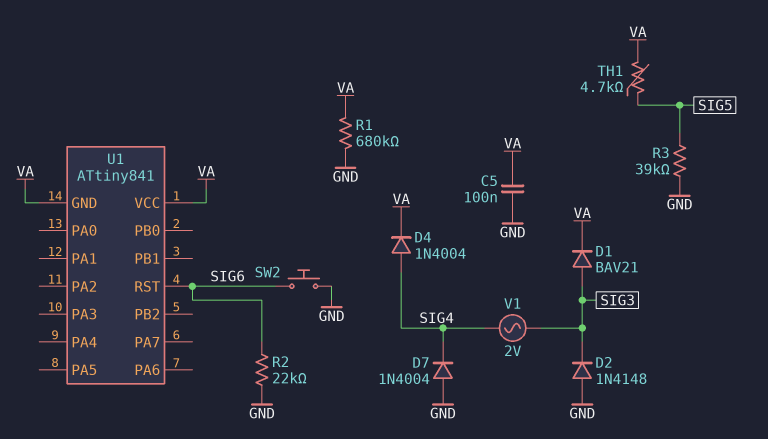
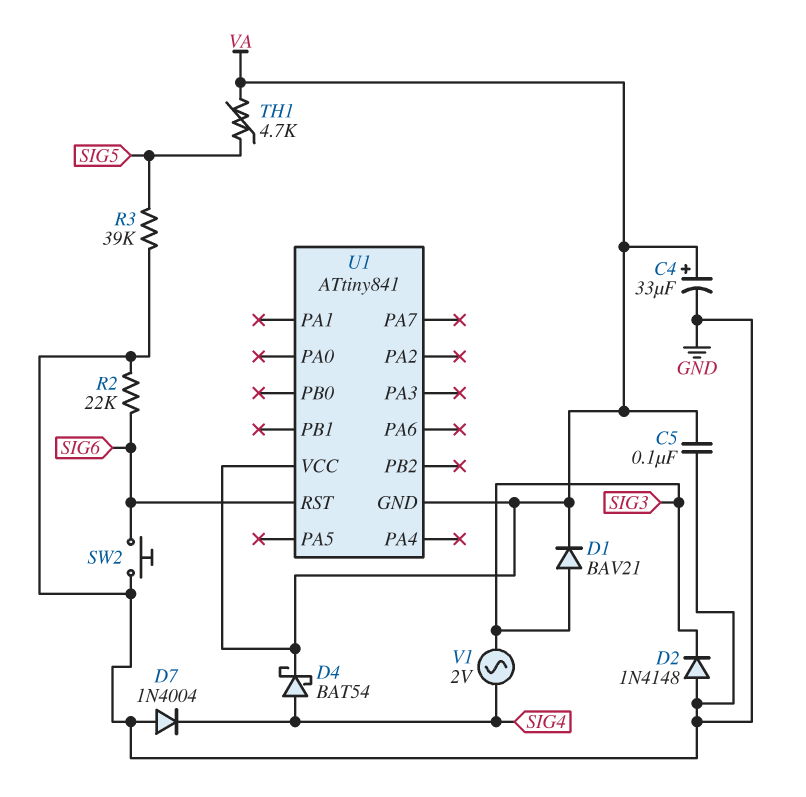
C4: none -> 33uF (plus VA, minus GND)
D4: diode 1N4004 (A SIG4, K VA) -> schottky BAT54 (A SIG4, K VA)
R1: 680k (GND, VA) -> none

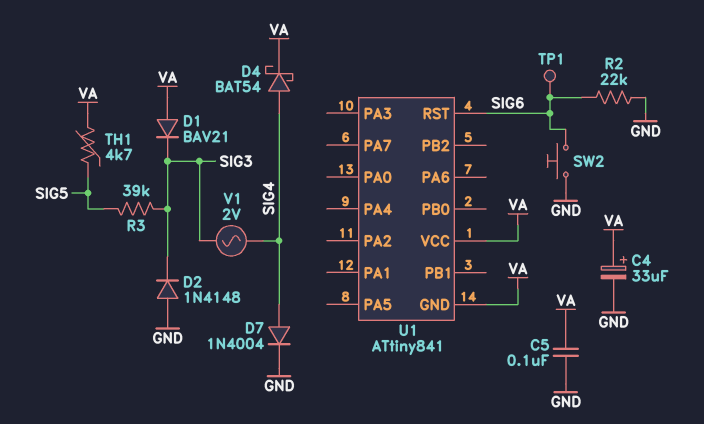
D1: diode BAV21 (A SIG3, K VA) -> diode BAV21 (A VA, K SIG3)
D7: diode 1N4004 (A GND, K SIG4) -> diode 1N4004 (A SIG4, K GND)
R3: 39k (GND, SIG5) -> 39k (SIG3, SIG5)
TP1: none -> test point (SIG6)

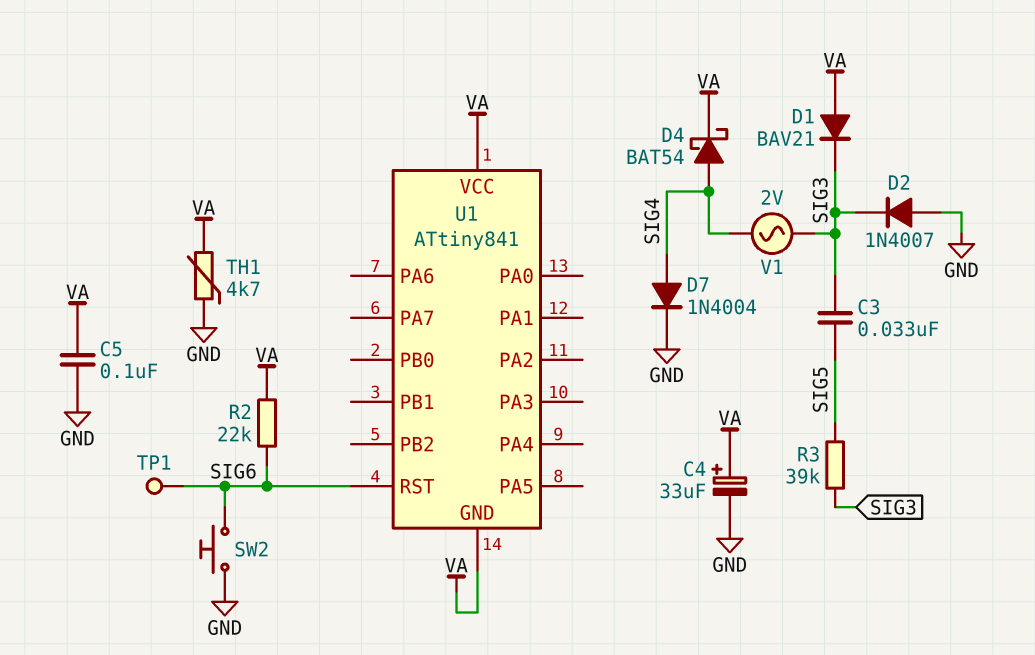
C3: none -> 33nF (SIG3, SIG5)
D2: diode 1N4148 (A GND, K SIG3) -> diode 1N4007 (A GND, K SIG3)
R2: 22k (GND, SIG6) -> 22k (SIG6, VA)
TH1: 4.7k (SIG5, VA) -> 4.7k (GND, VA)

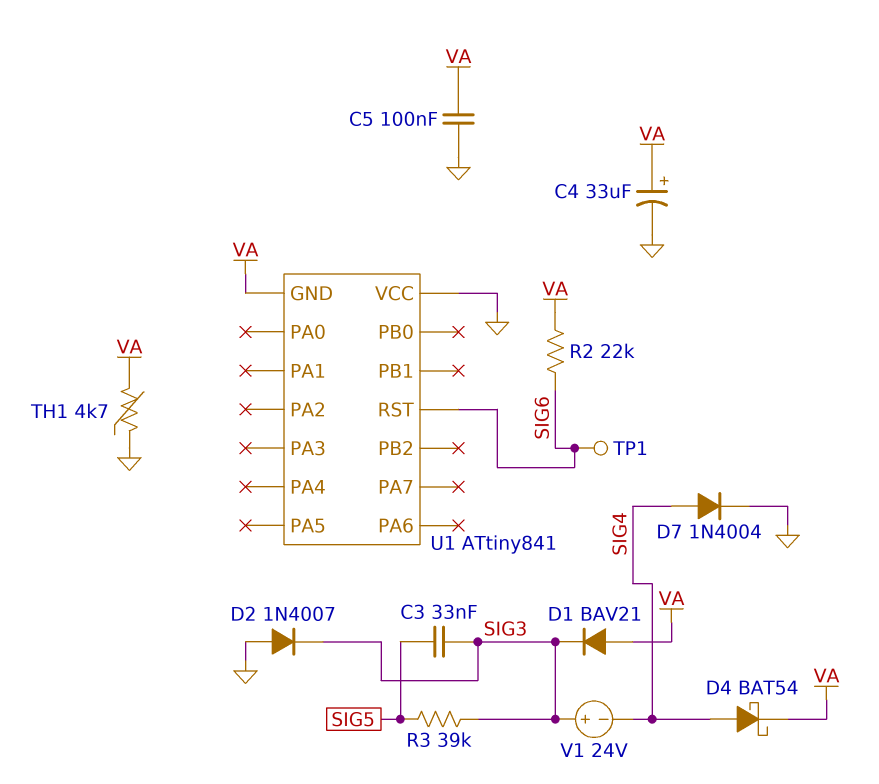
SW2: button (GND, SIG6) -> none
U1 pin VCC: VA -> GND
V1: AC 2V (SIG3, SIG4) -> 24V (plus SIG3, minus SIG4)

